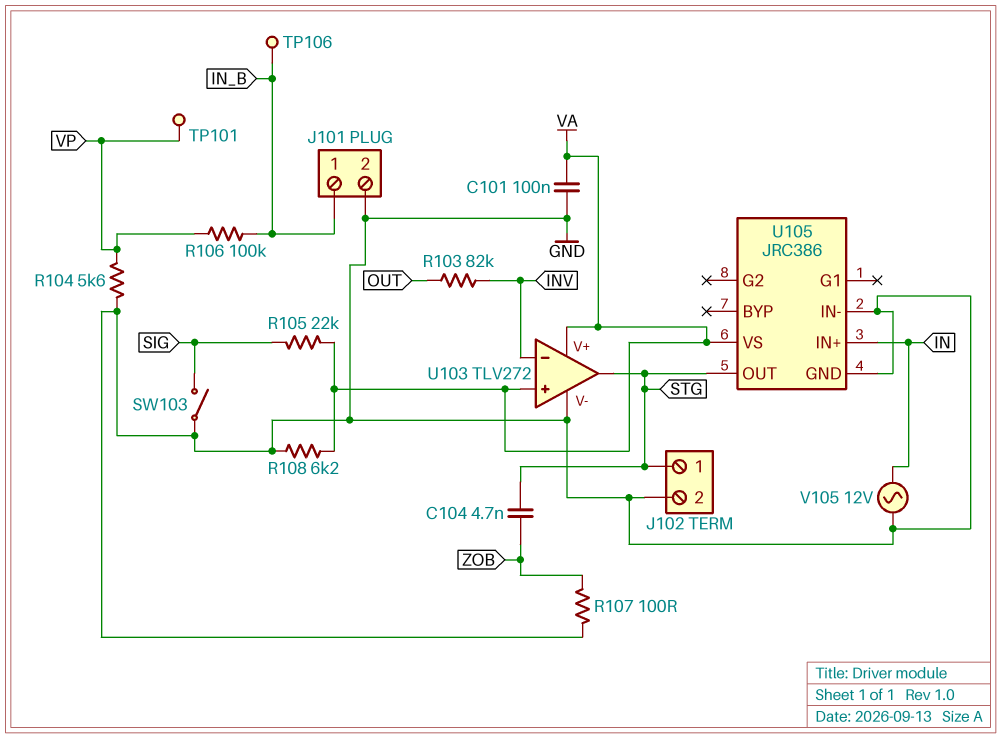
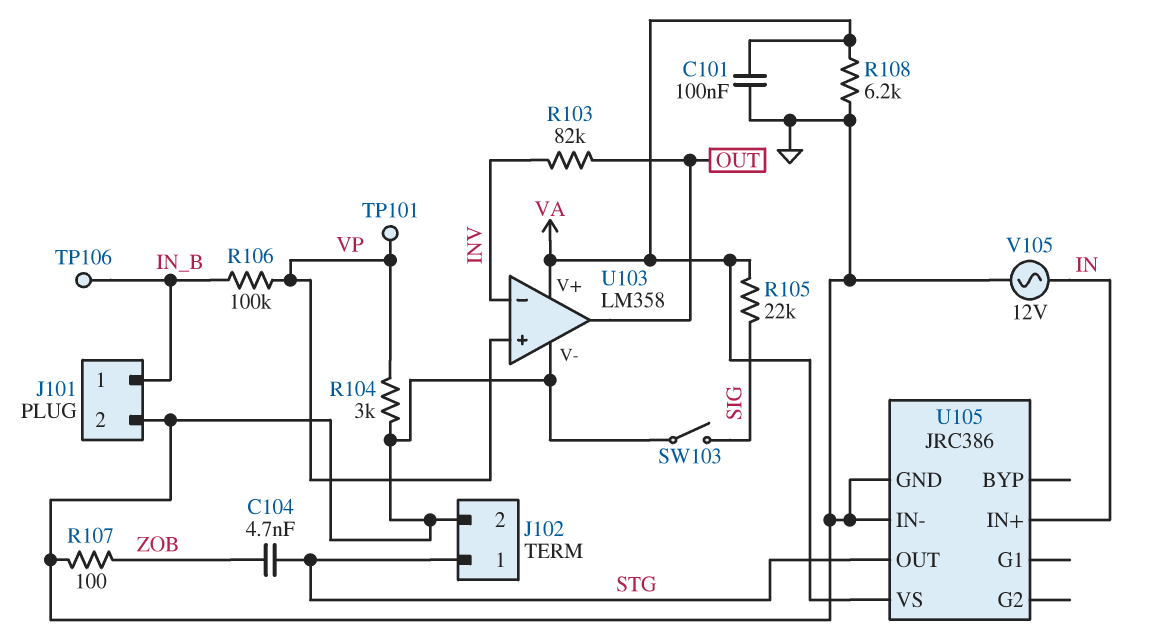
R104: 5.6k (GND, VP) -> 3k (GND, VP)
U103: TLV272 -> LM358
U103 pin in+: VA -> VP
U103 pin out: STG -> OUT

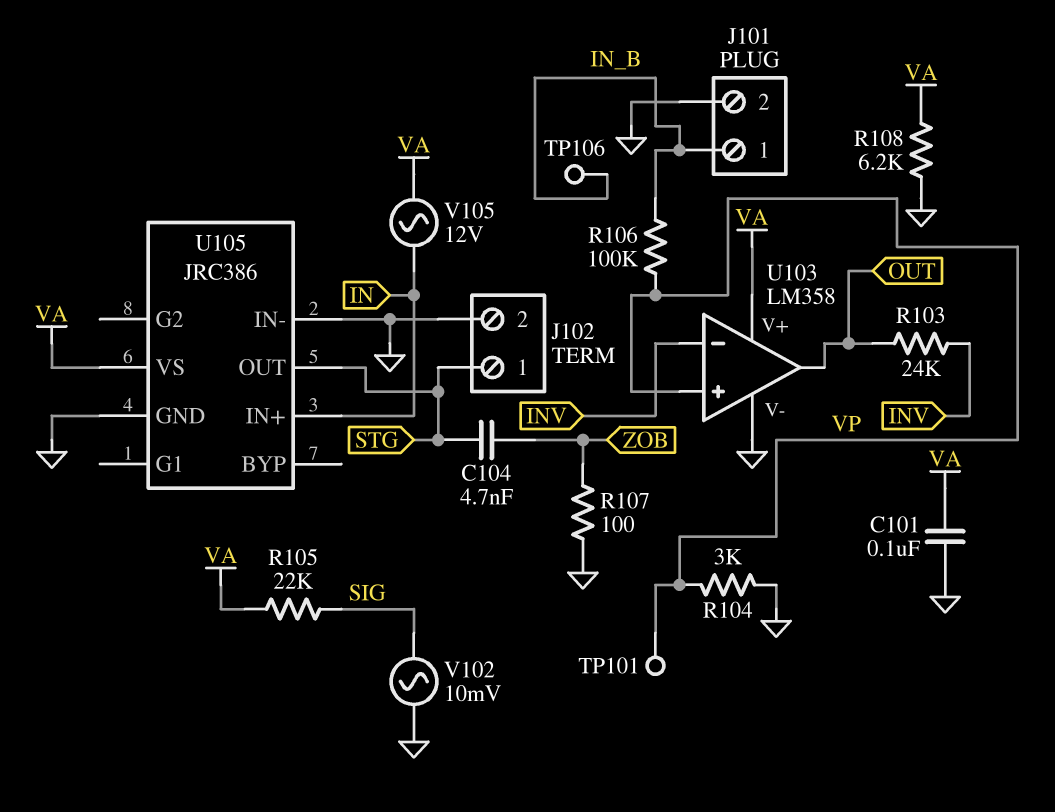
R103: 82k (INV, OUT) -> 24k (INV, OUT)
SW103: switch (GND, SIG) -> none
V102: none -> AC 10mV (GND, SIG)
V105: AC 12V (GND, IN) -> AC 12V (IN, VA)

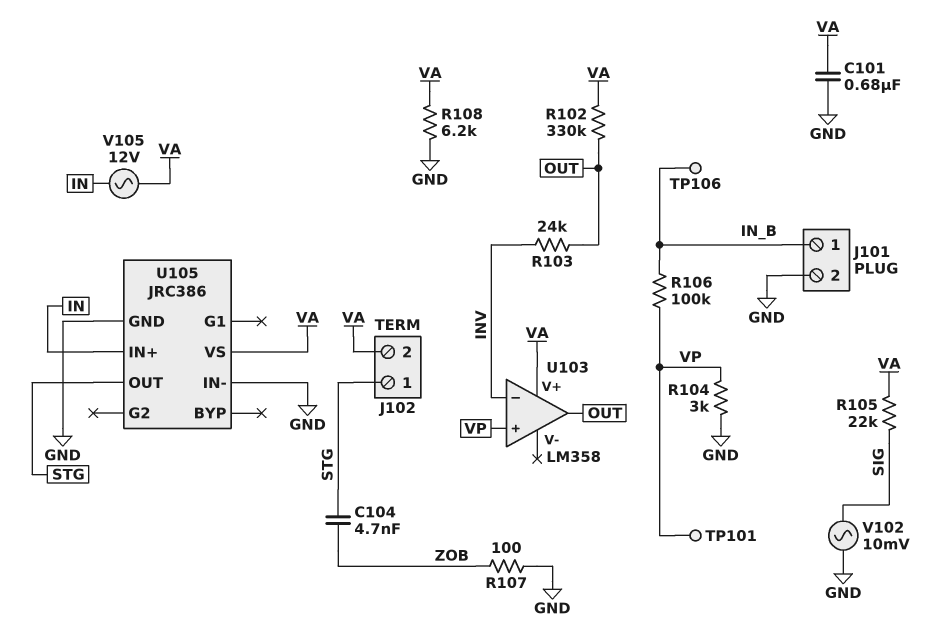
C101: 100nF (GND, VA) -> 680nF (GND, VA)
J102 pin 2: GND -> VA
R102: none -> 330k (OUT, VA)
U103 pin V-: GND -> none

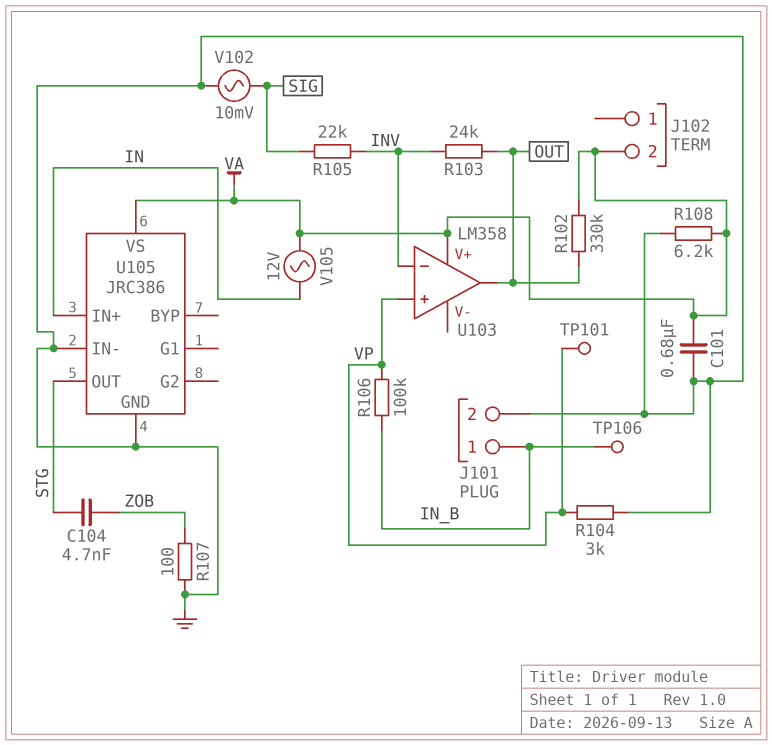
J102 pin 1: STG -> none
R105: 22k (SIG, VA) -> 22k (INV, SIG)

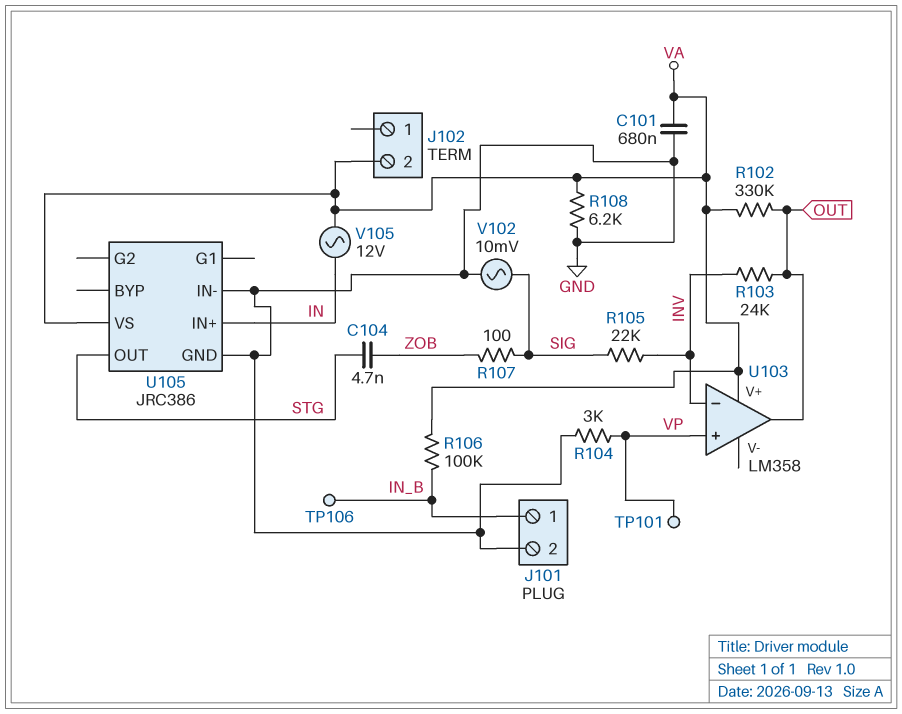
R106: 100k (IN_B, VP) -> 100k (IN_B, VA)
R107: 100 (GND, ZOB) -> 100 (SIG, ZOB)

